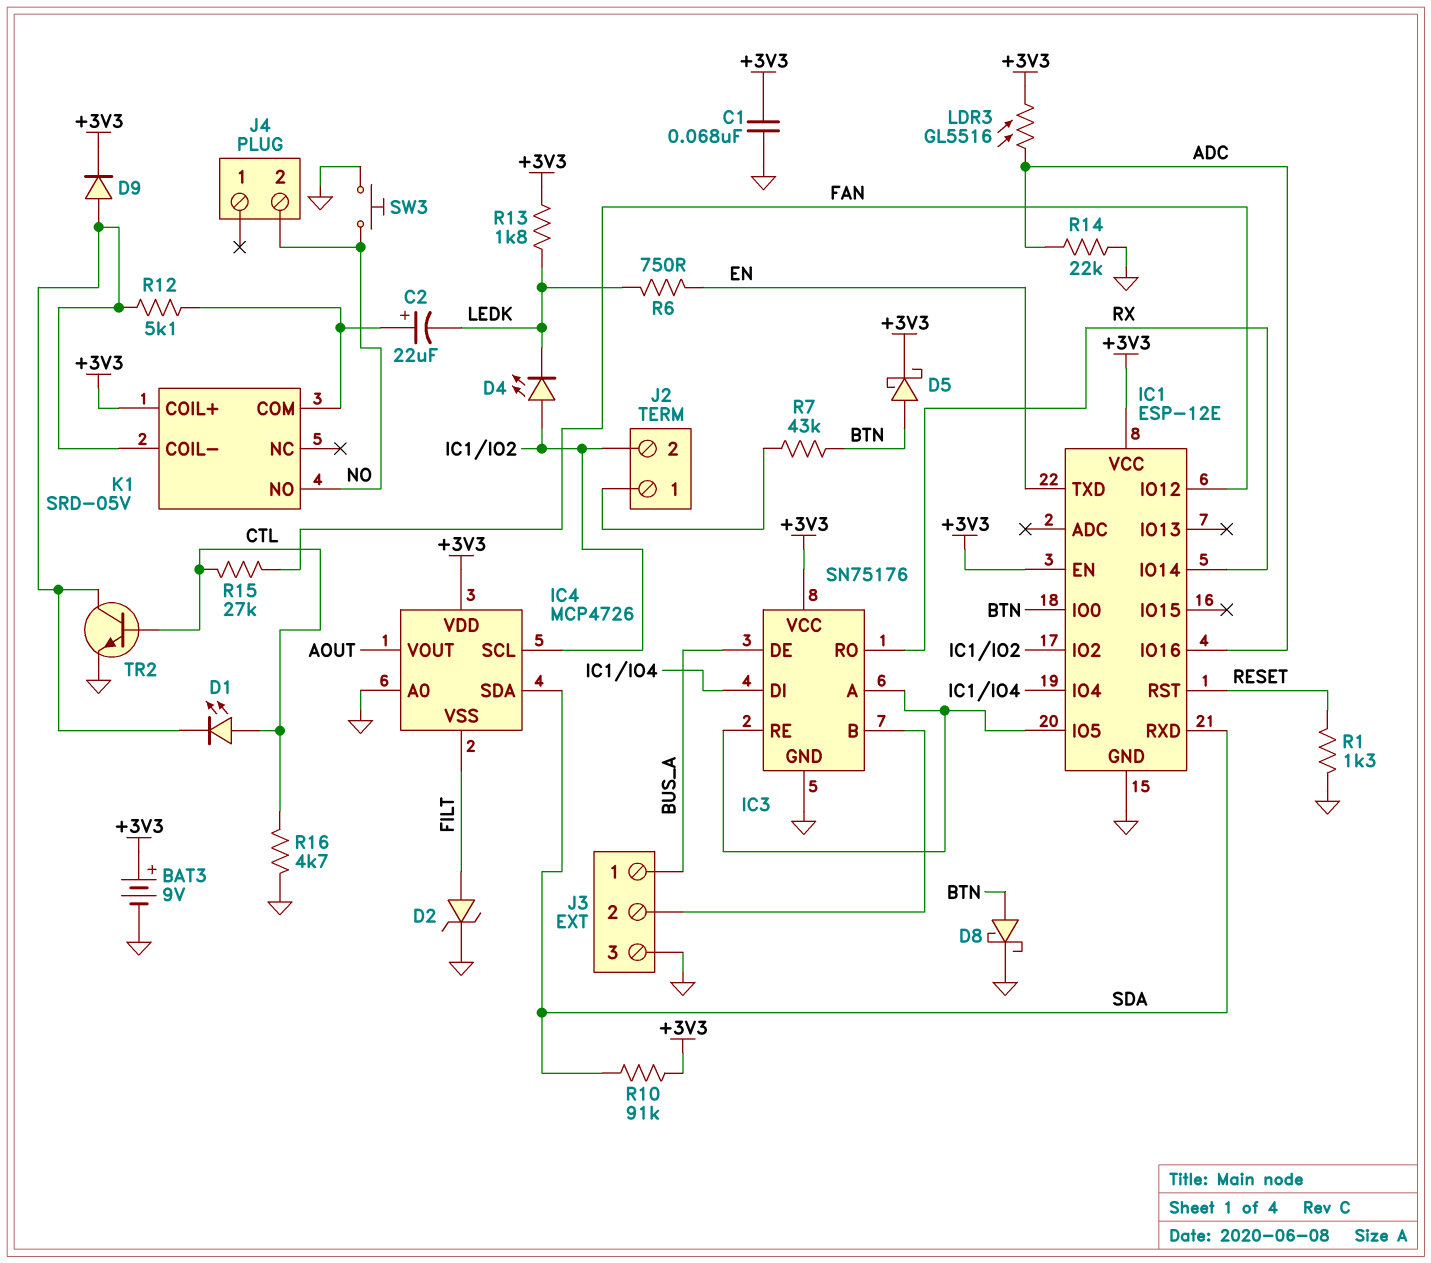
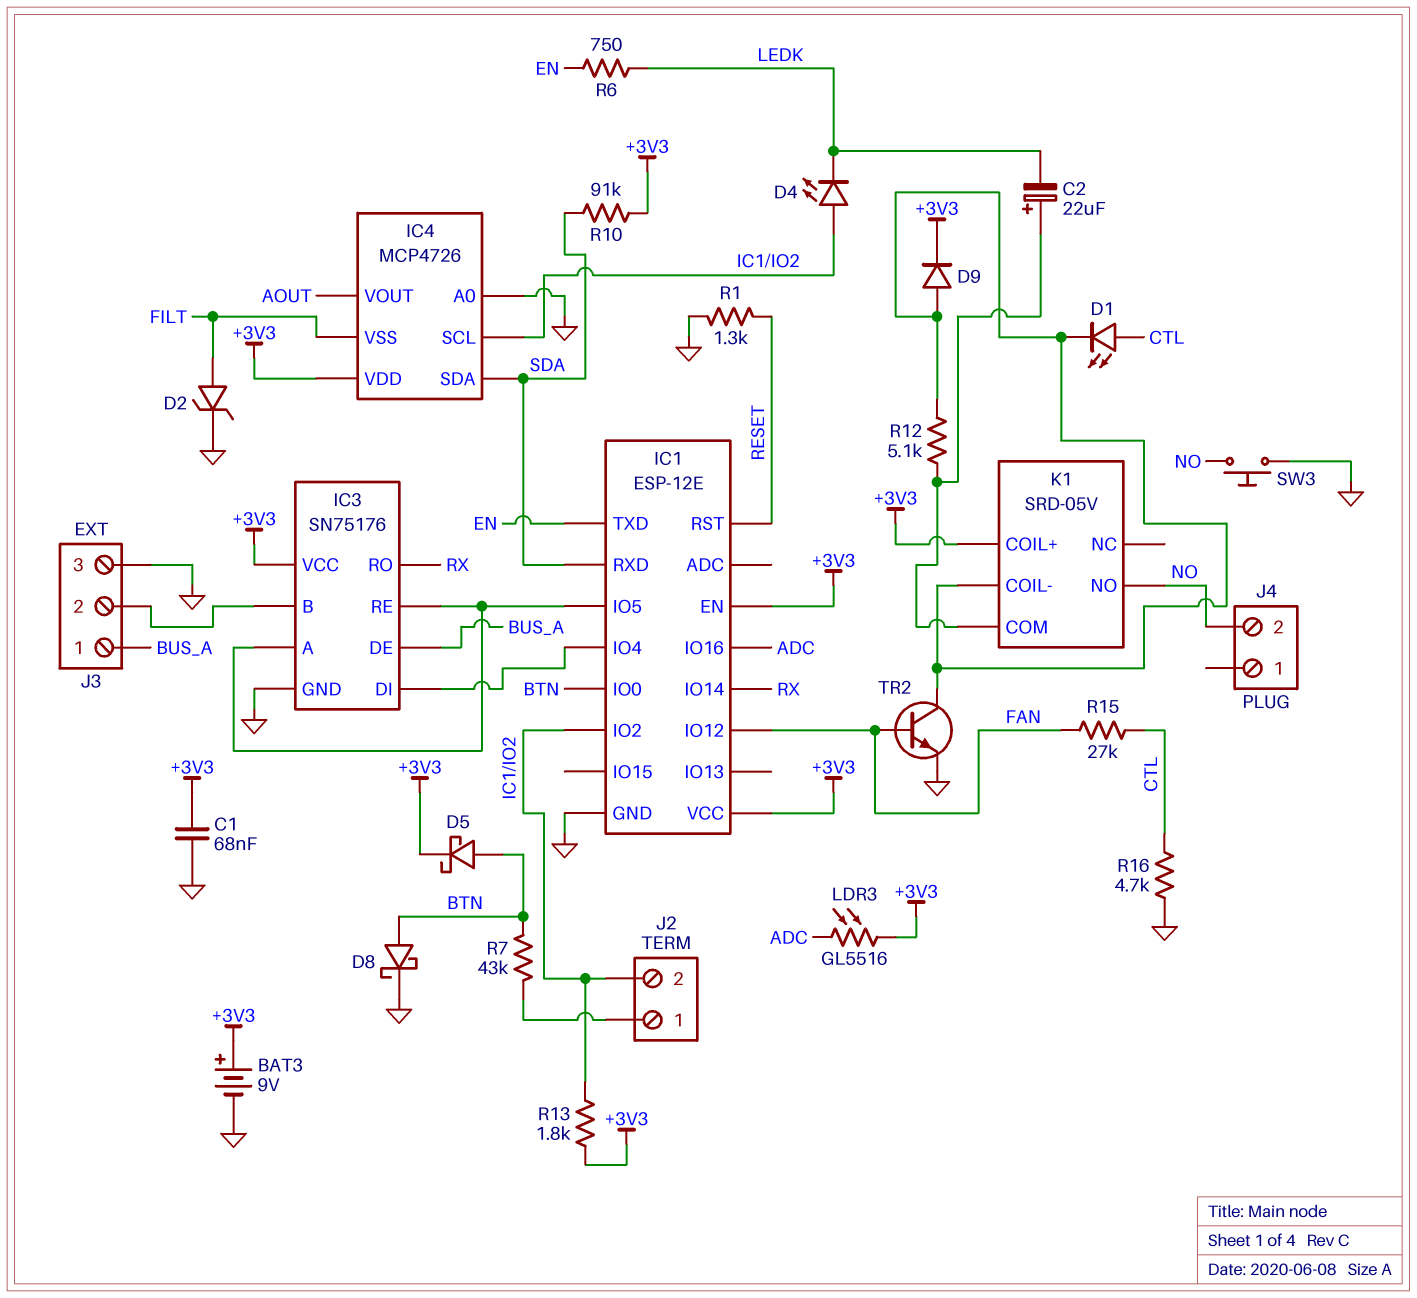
R13: 1.8k (+3V3, LEDK) -> 1.8k (+3V3, IC1/IO2)
R14: 22k (ADC, GND) -> none
TR2: NPN (B CTL, C K1/COIL-, E GND) -> NPN (B FAN, C K1/COIL-, E GND)

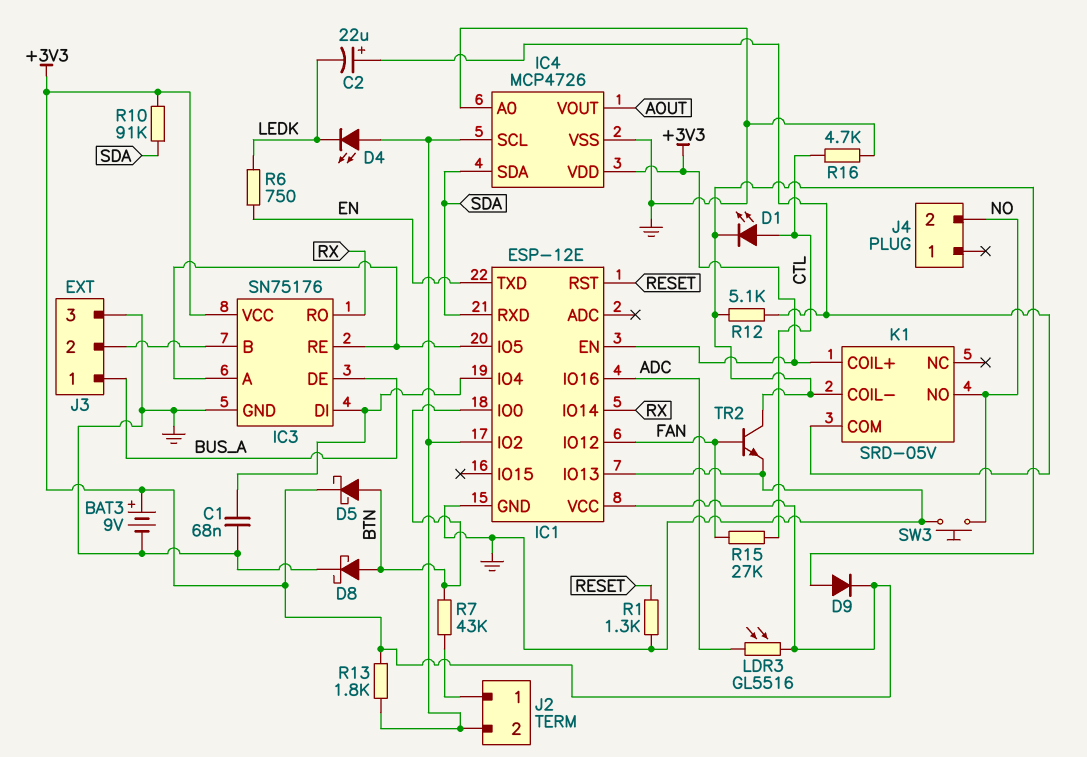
C1: 68nF (+3V3, GND) -> 68nF (GND, IC1/IO4)
D2: zener (A FILT, K GND) -> none
IC1 pin IO13: none -> GND
IC4 pin VSS: FILT -> GND

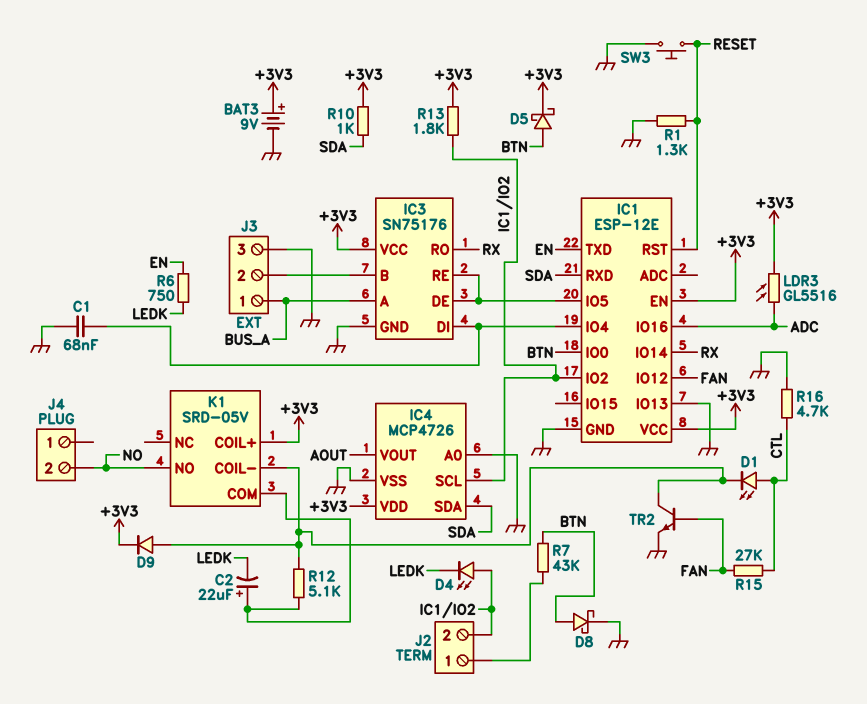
IC3 pin A: IC1/IO5 -> BUS_A
IC3 pin DE: BUS_A -> IC1/IO5
R10: 91k (+3V3, SDA) -> 1k (+3V3, SDA)
SW3: button (GND, NO) -> button (GND, RESET)

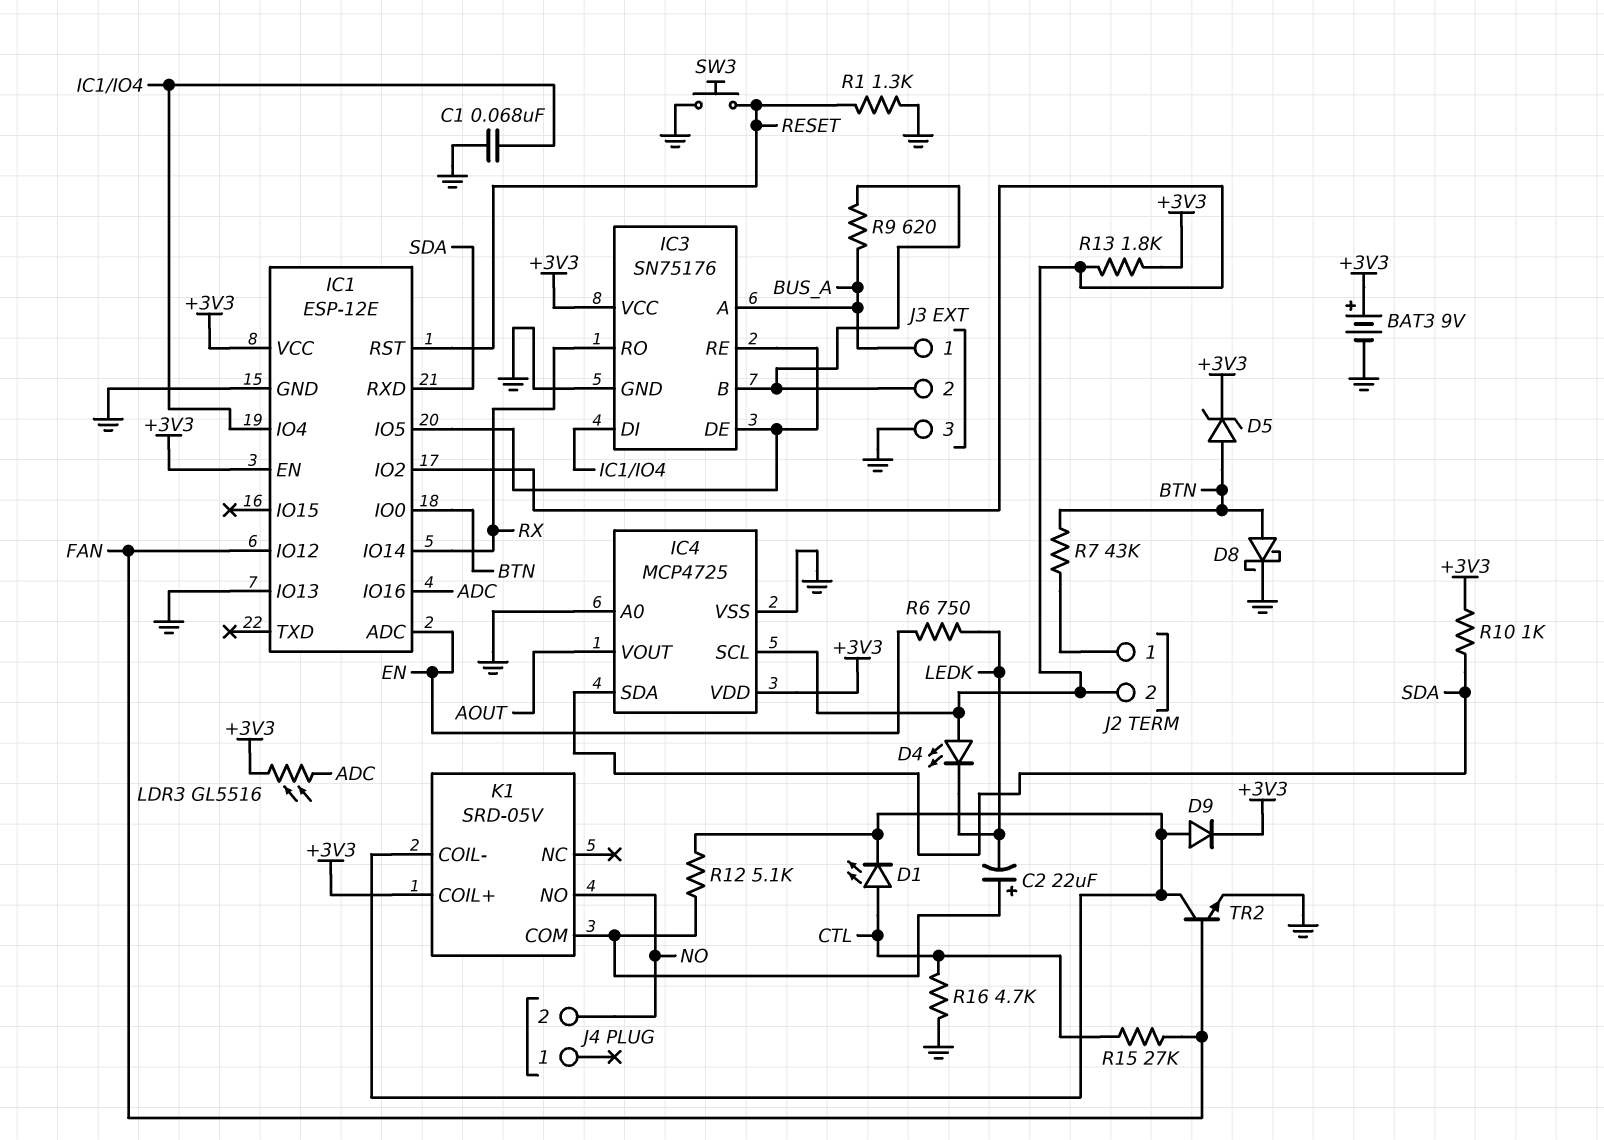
D5: schottky (A BTN, K +3V3) -> zener (A BTN, K +3V3)
IC1 pin ADC: none -> EN
IC1 pin TXD: EN -> none
IC4: MCP4726 -> MCP4725
R9: none -> 620 (BUS_A, IC3/B)

